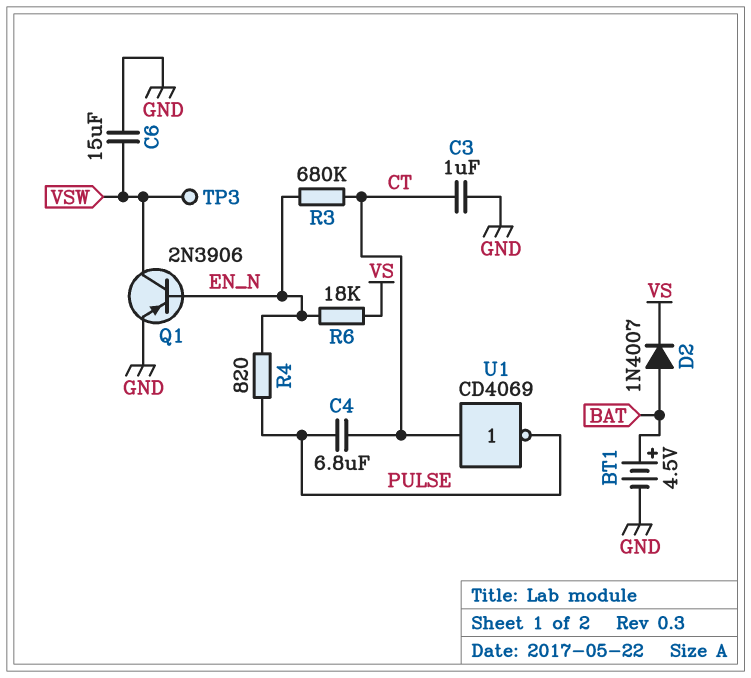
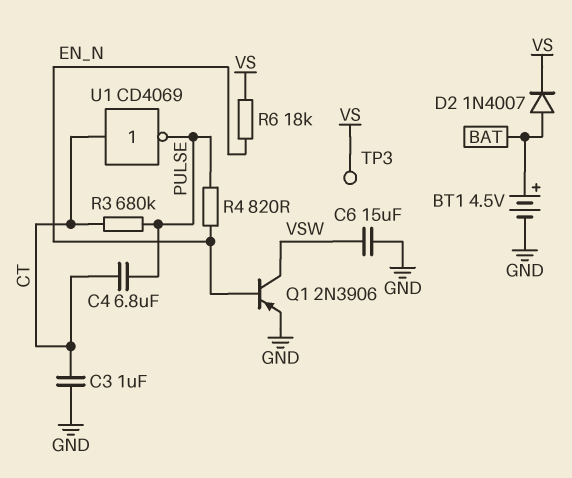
R3: 680k (CT, EN_N) -> 680k (CT, PULSE)
TP3: test point (VSW) -> test point (VS)

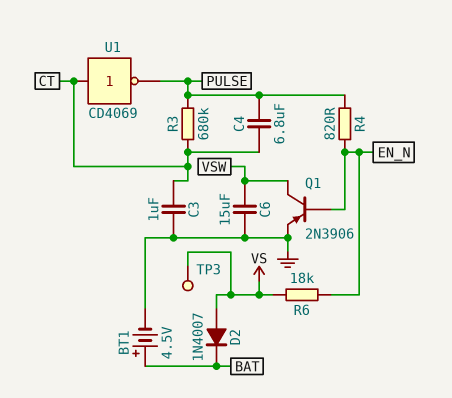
D2: diode 1N4007 (A BAT, K VS) -> diode 1N4007 (A VS, K BAT)

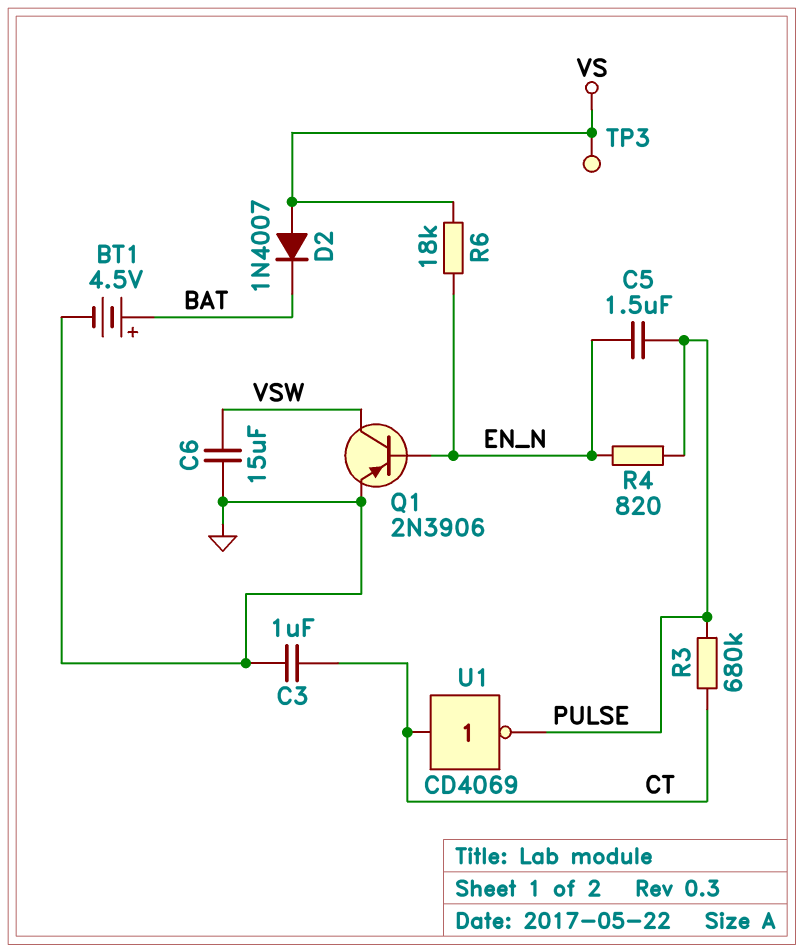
C4: 6.8uF (CT, PULSE) -> none
C5: none -> 1.5uF (EN_N, PULSE)

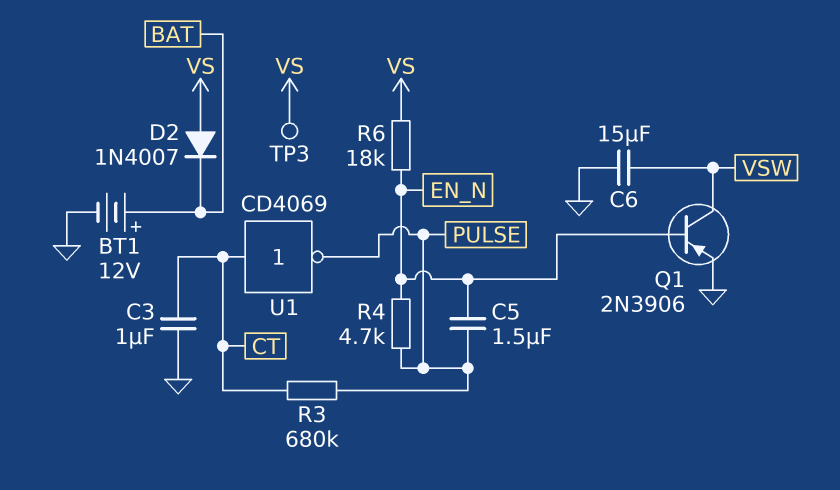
BT1: 4.5V (plus BAT, minus GND) -> 12V (plus BAT, minus GND)
R4: 820 (EN_N, PULSE) -> 4.7k (EN_N, PULSE)

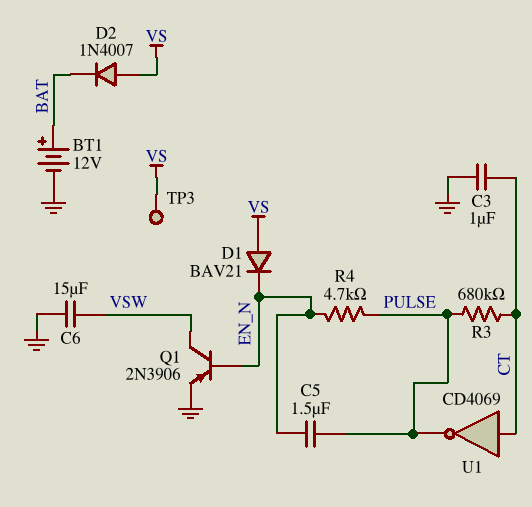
D1: none -> diode BAV21 (A VS, K EN_N)
R6: 18k (EN_N, VS) -> none

